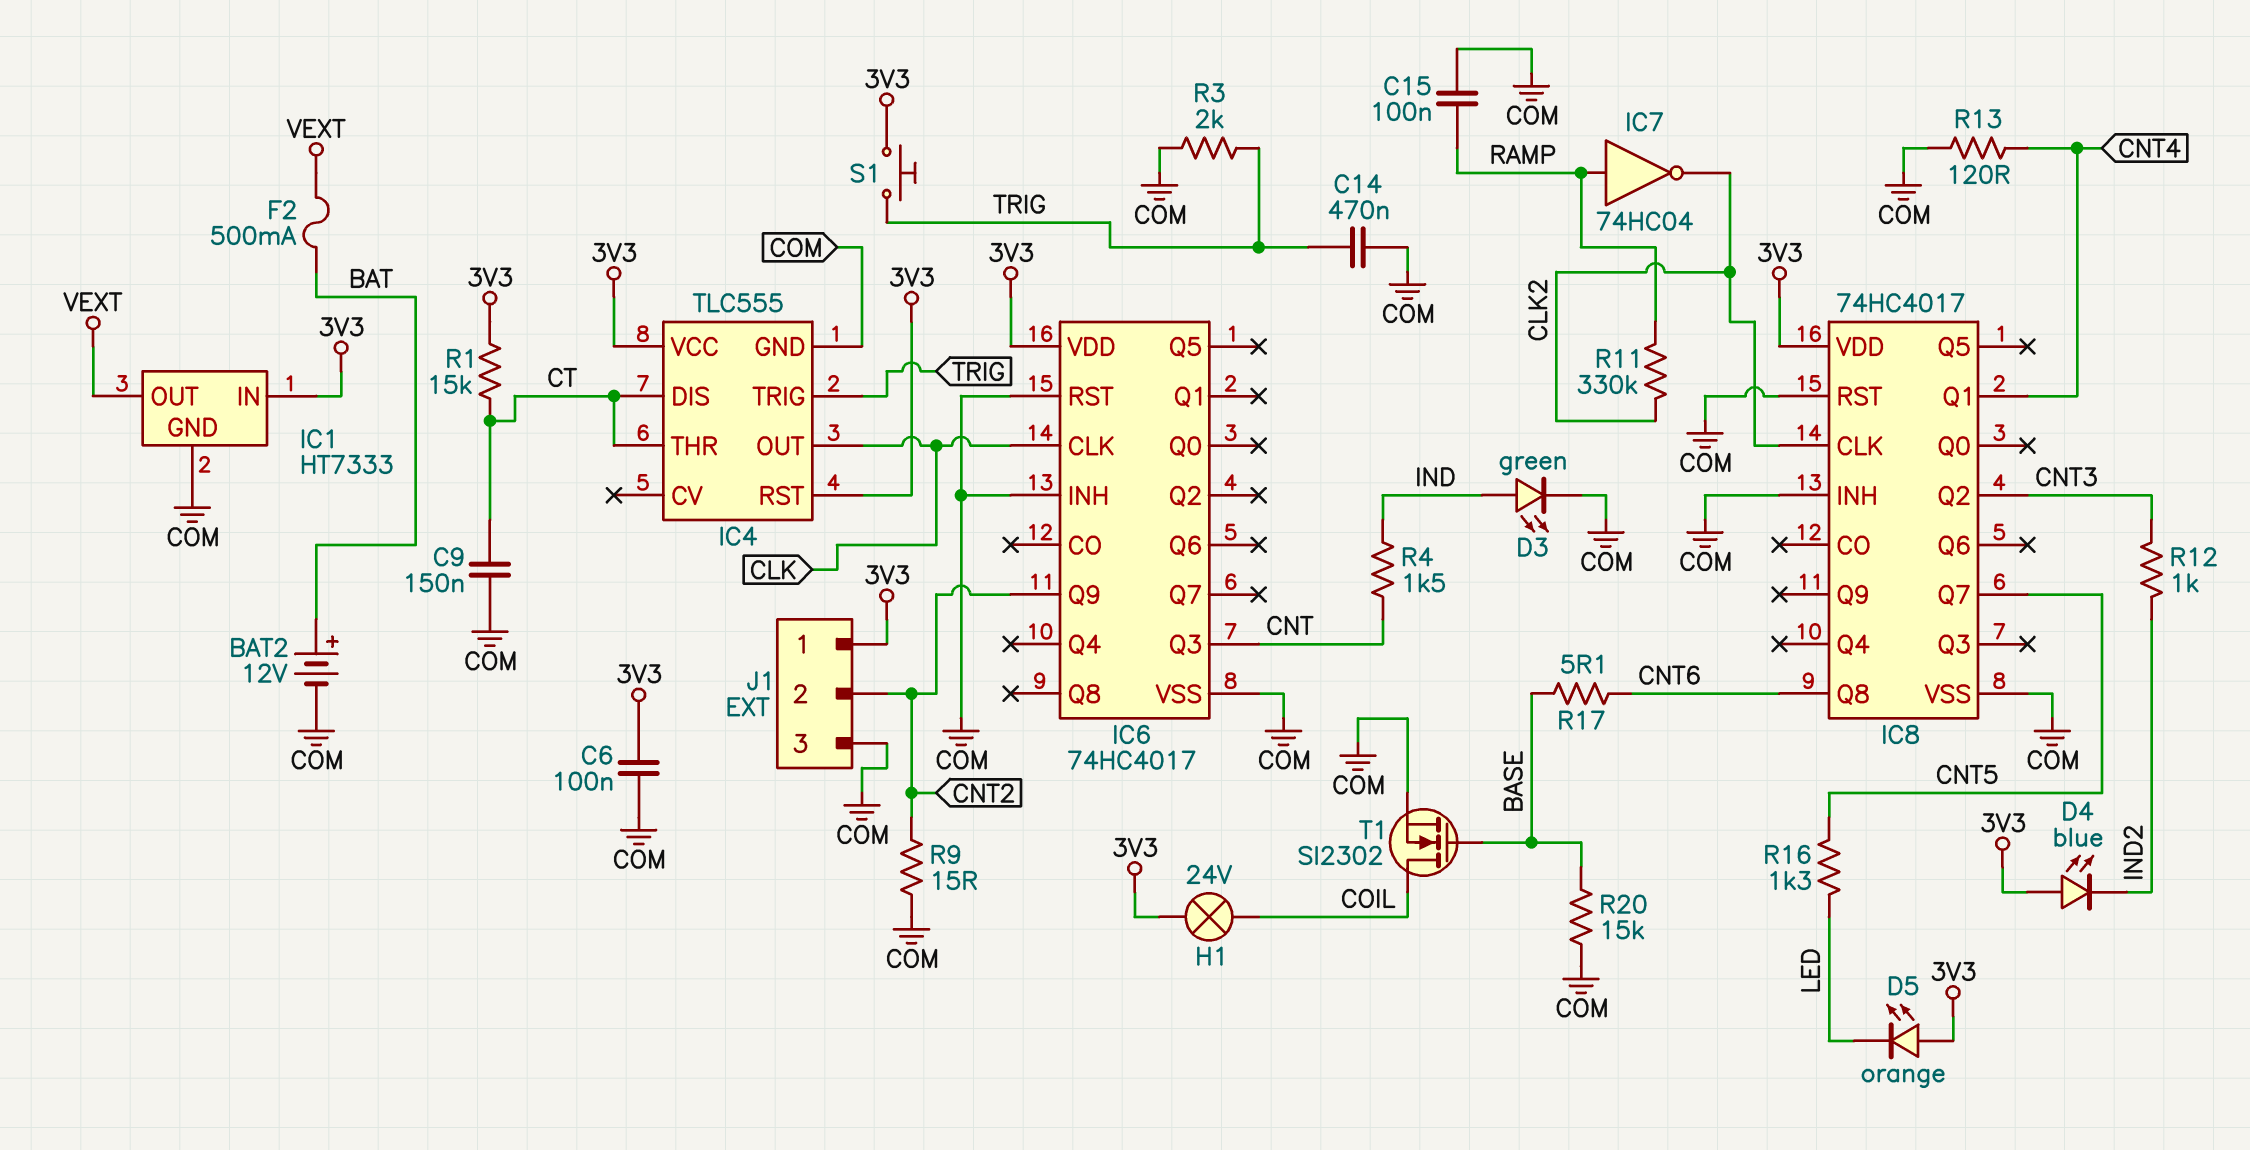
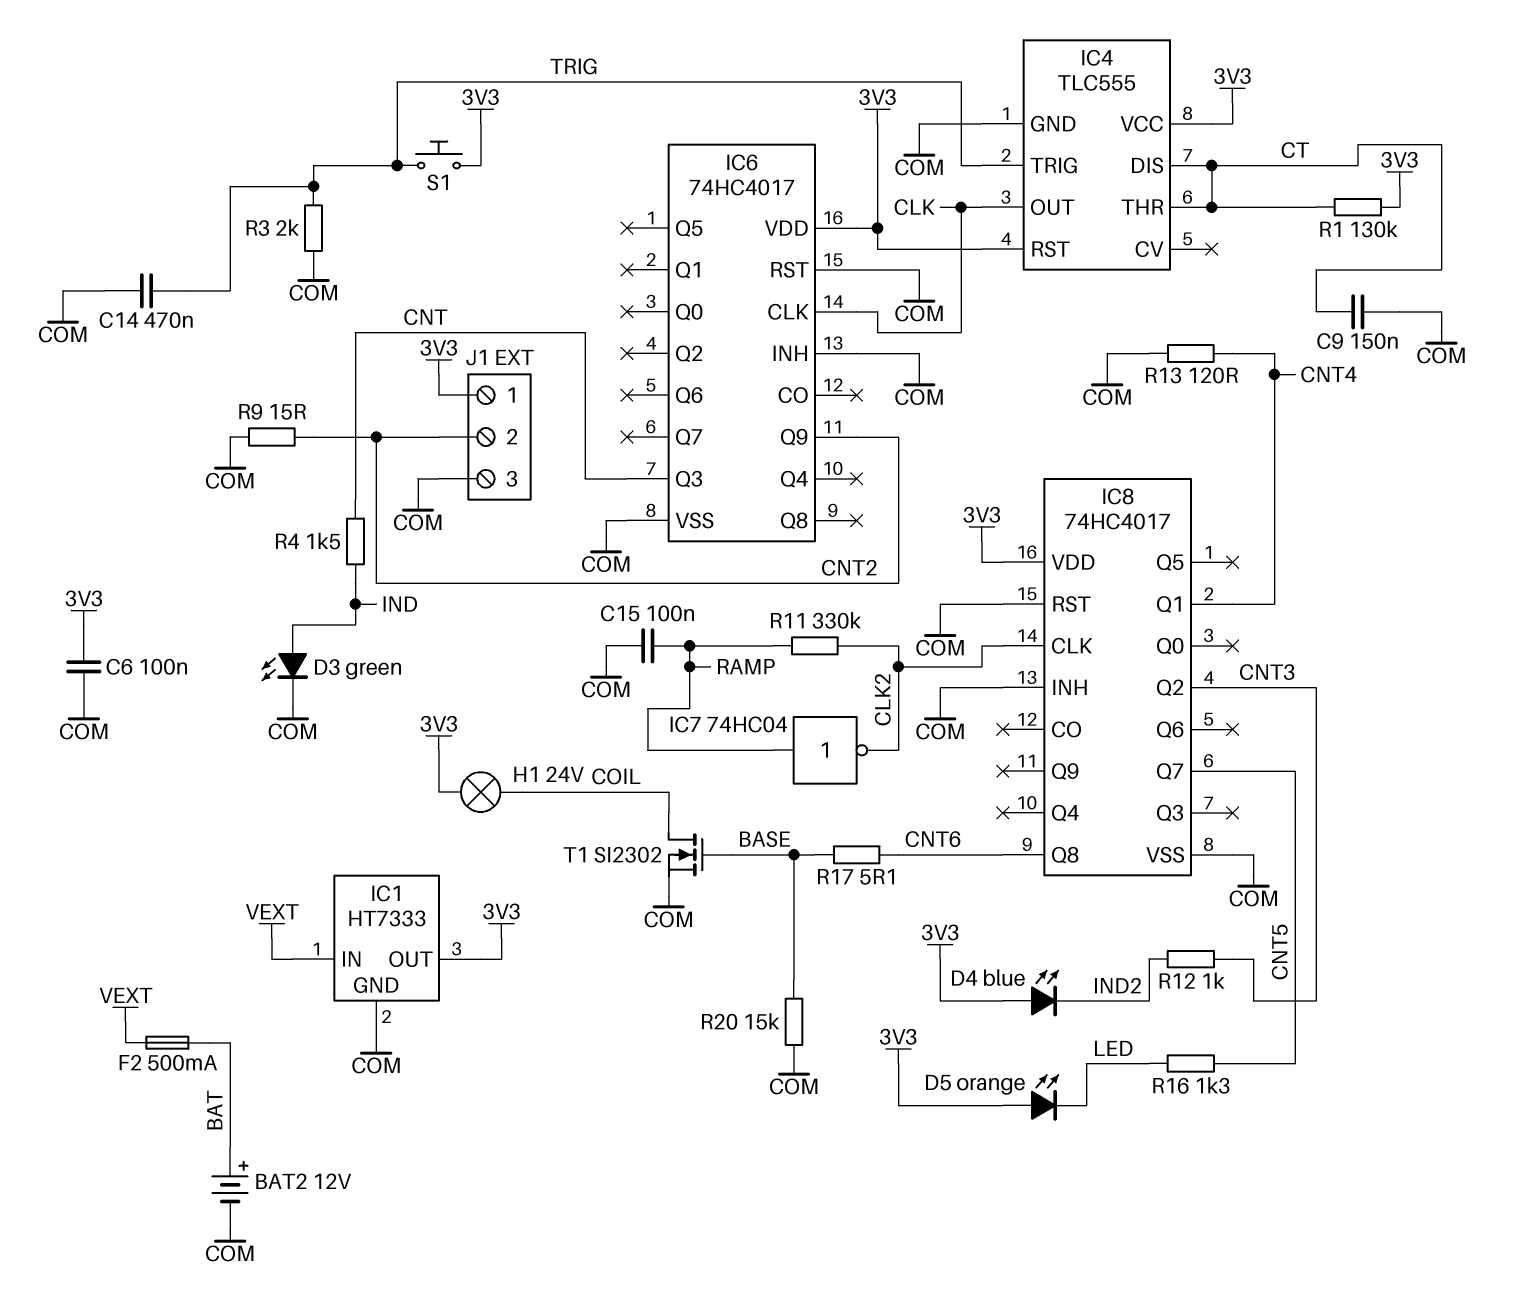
IC1 pin IN: 3V3 -> VEXT
IC1 pin OUT: VEXT -> 3V3
R1: 15k (3V3, CT) -> 130k (3V3, CT)

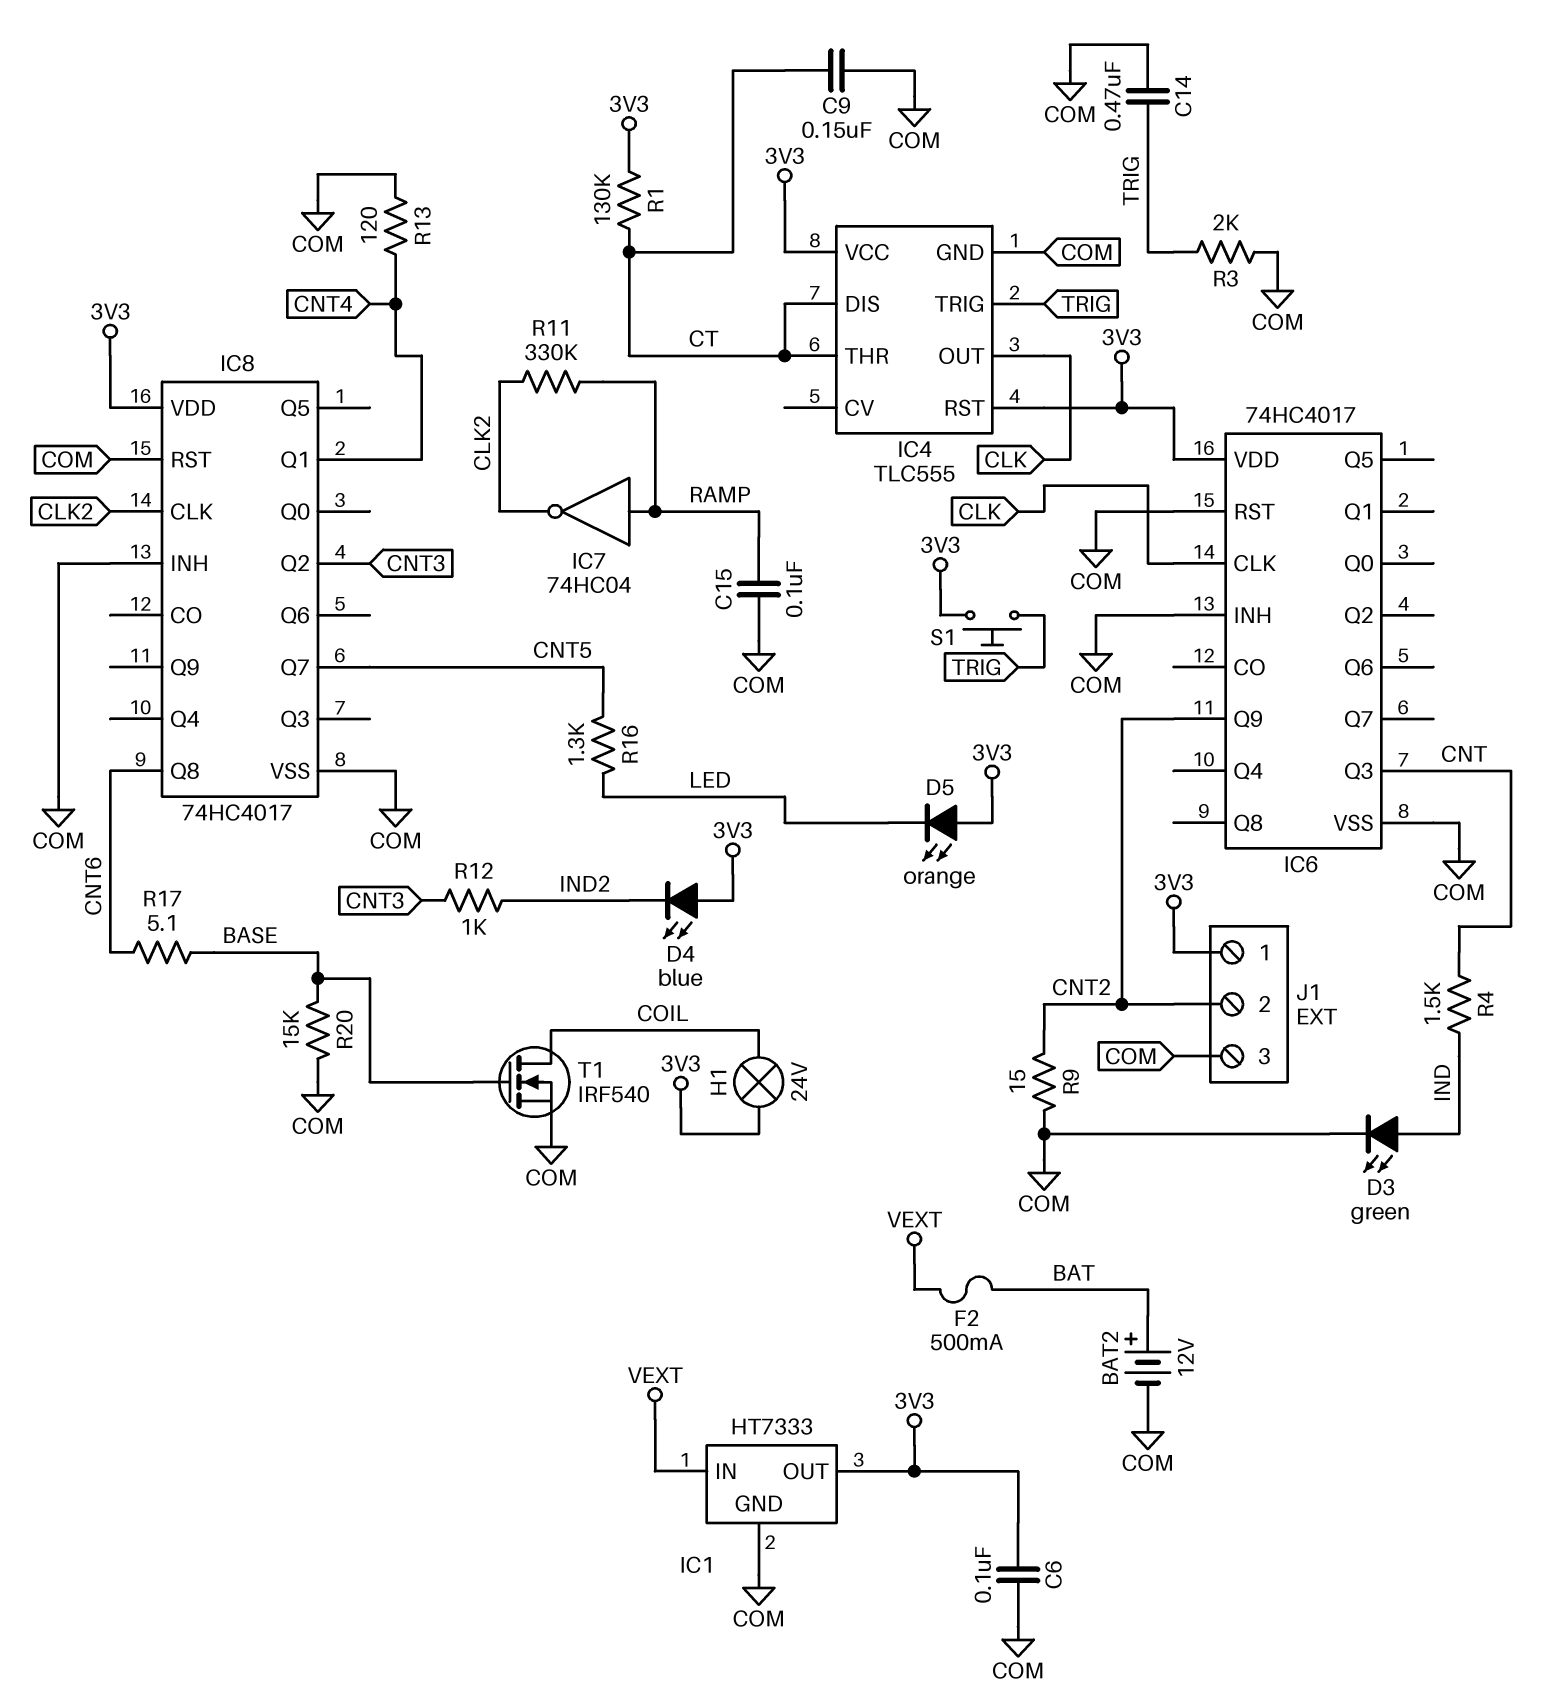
T1: NMOS SI2302 (G BASE, D COIL, S COM) -> NMOS IRF540 (G BASE, D COIL, S COM)

